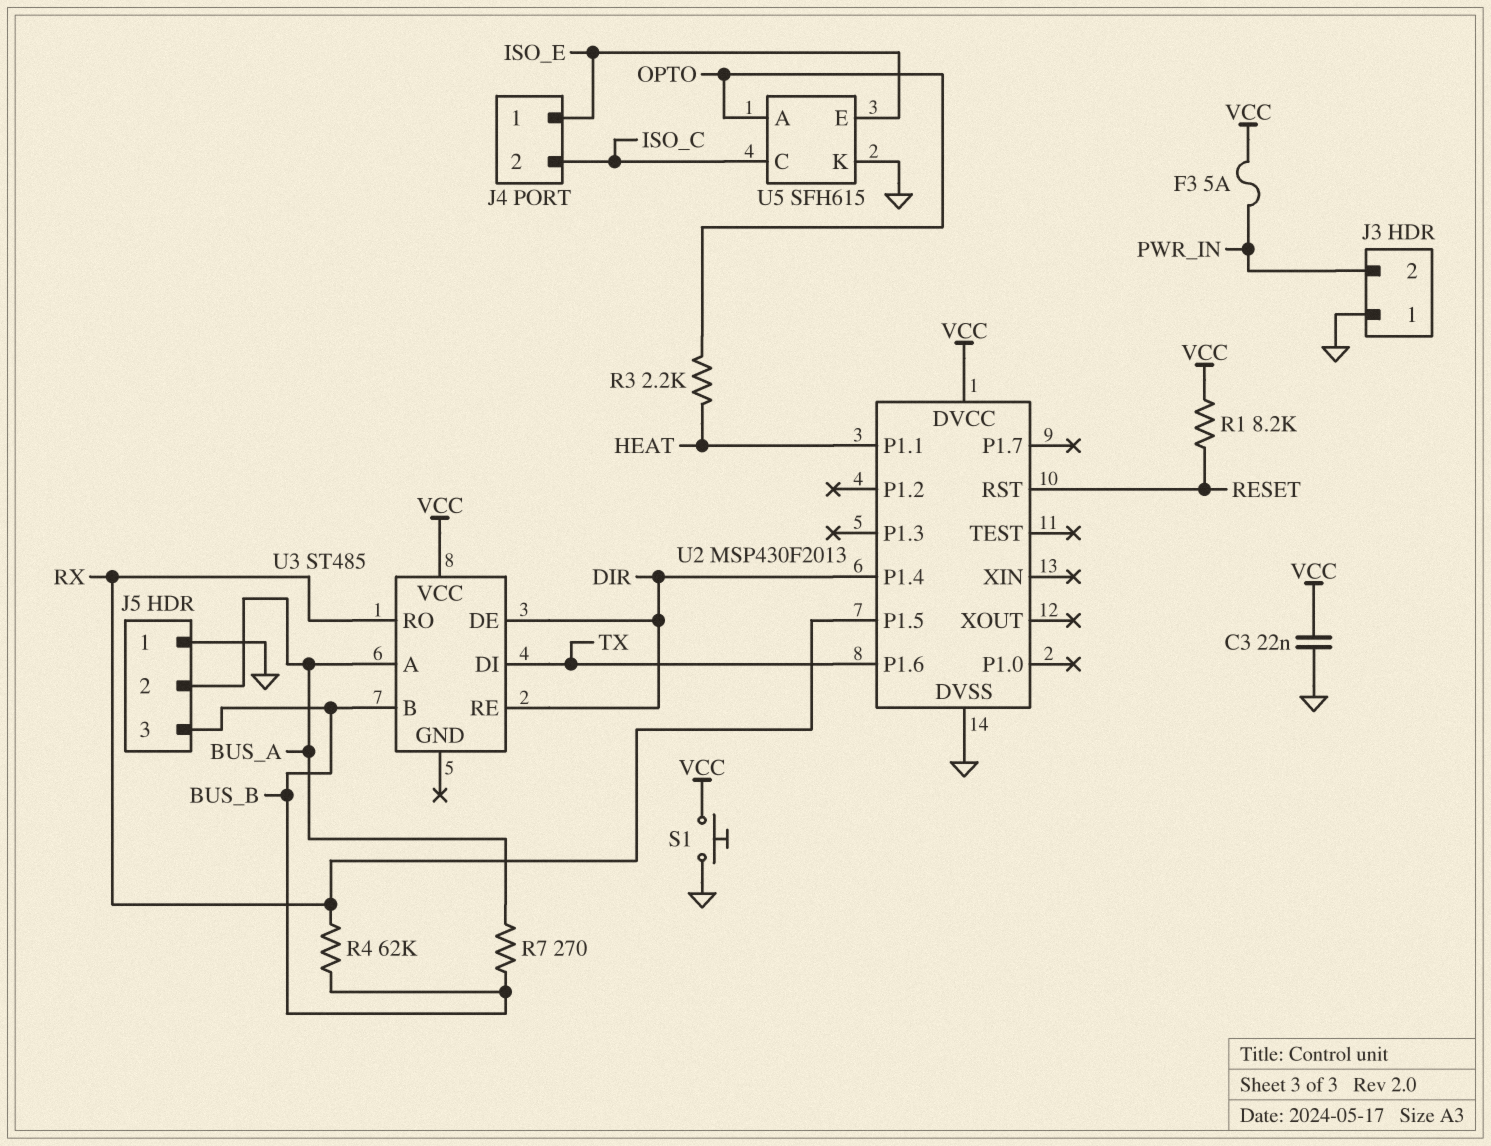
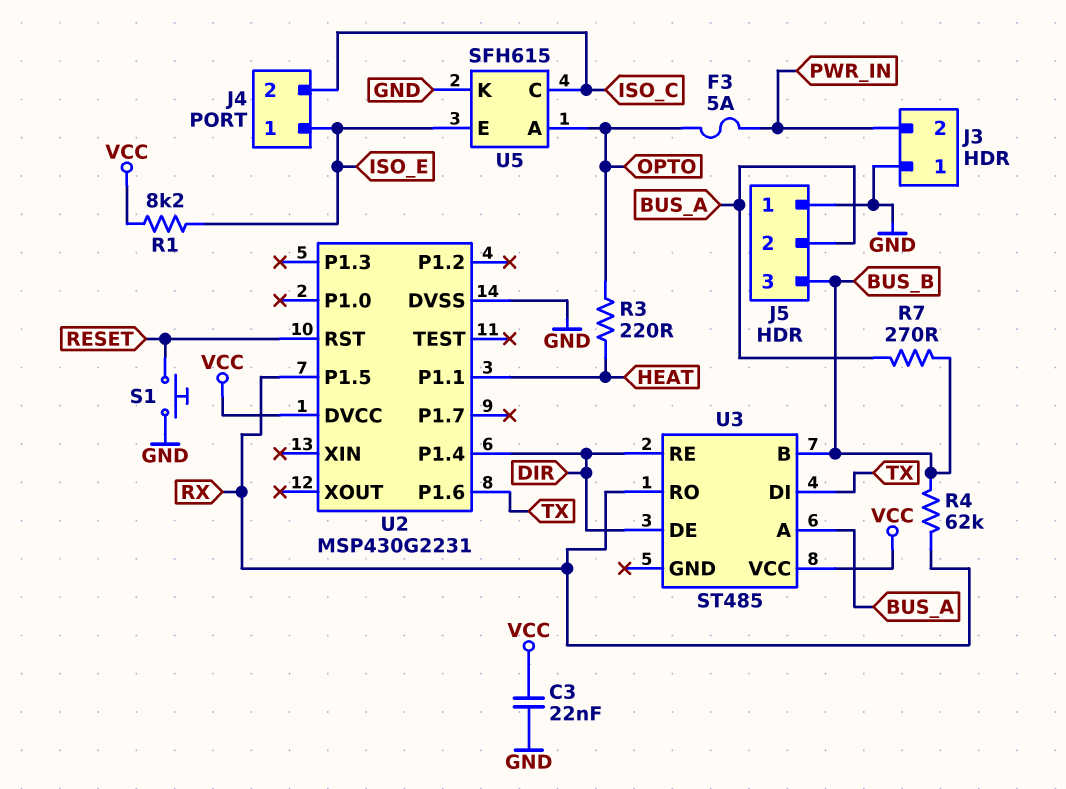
F3: 5A (PWR_IN, VCC) -> 5A (OPTO, PWR_IN)
R1: 8.2k (RESET, VCC) -> 8.2k (ISO_E, VCC)
R3: 2.2k (HEAT, OPTO) -> 220 (HEAT, OPTO)
S1: button (GND, VCC) -> button (GND, RESET)
U2: MSP430F2013 -> MSP430G2231

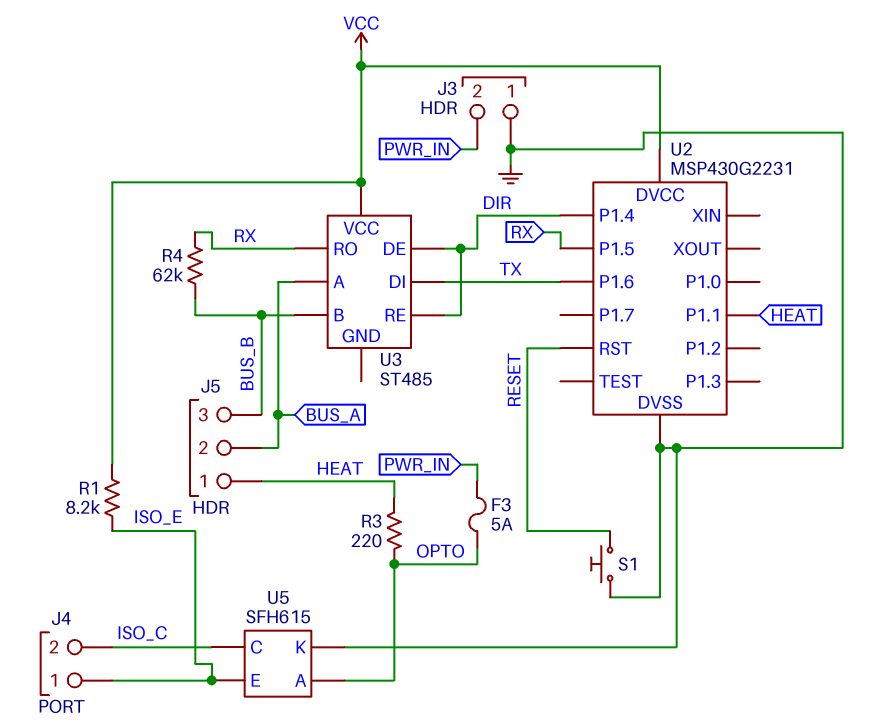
C3: 22nF (GND, VCC) -> none
J5 pin 1: GND -> HEAT
R7: 270 (BUS_A, BUS_B) -> none

